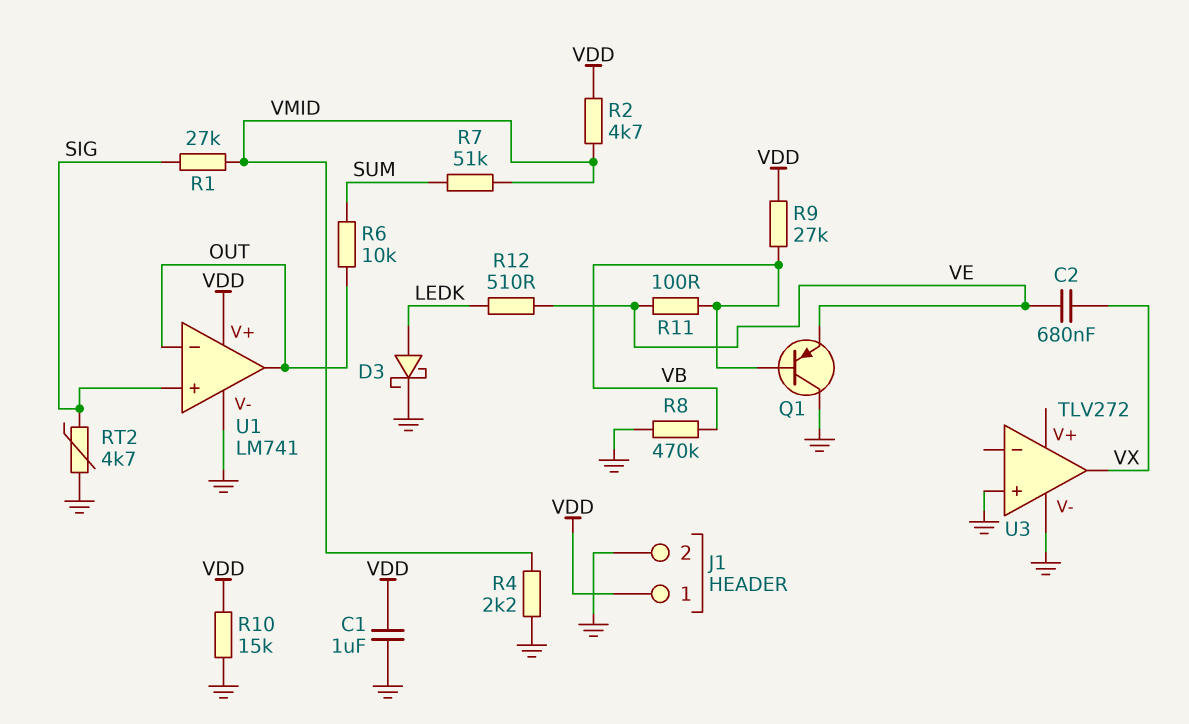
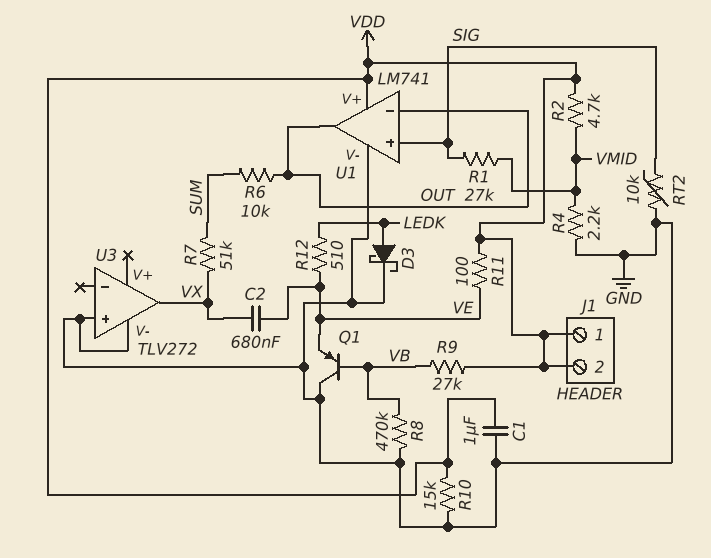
J1 pin 2: GND -> VDD
R7: 51k (SUM, VMID) -> 51k (SUM, VX)
R11: 100 (VB, VE) -> 100 (VDD, VE)
RT2: 4.7k (GND, SIG) -> 10k (GND, SIG)

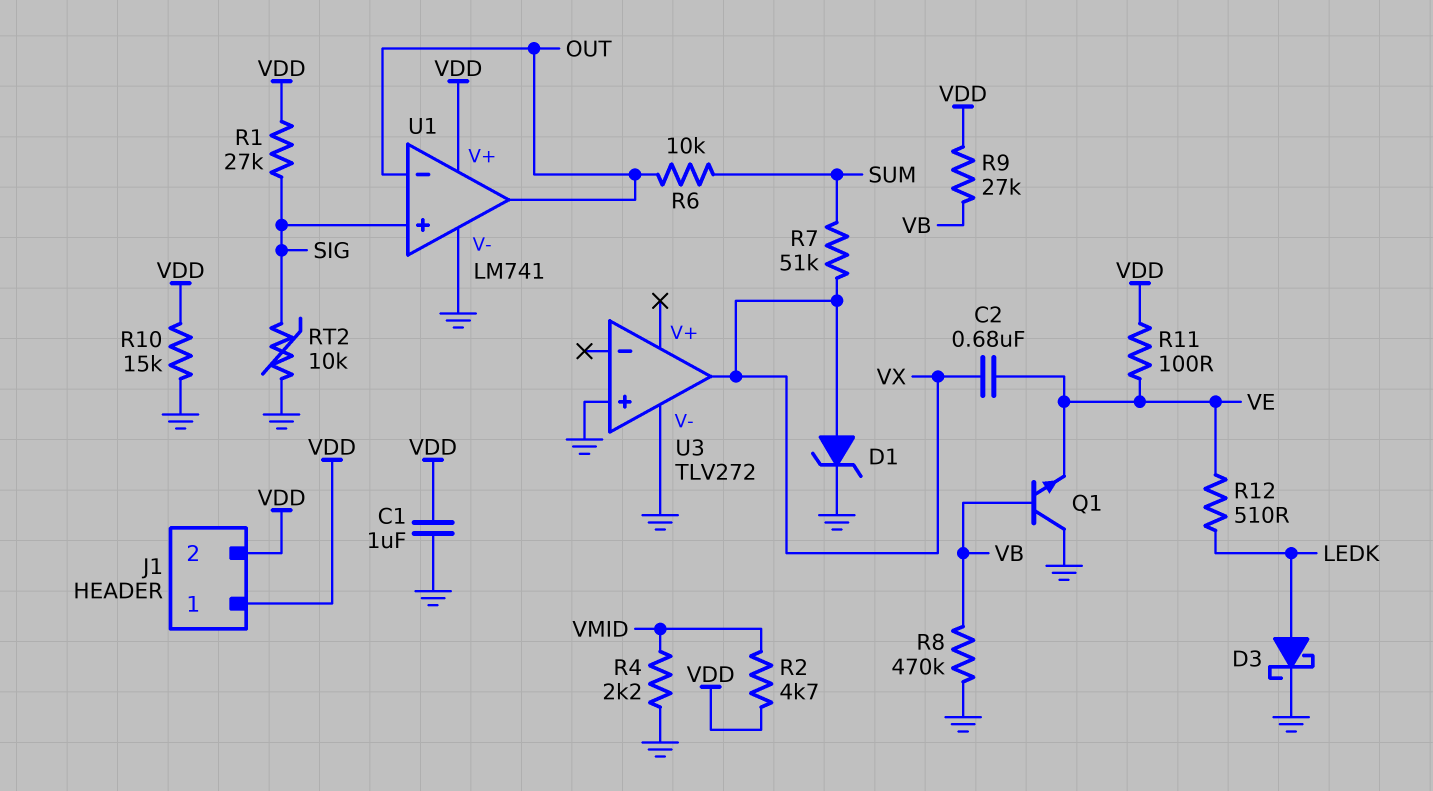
D1: none -> zener (A VX, K GND)
Q1: PNP (B VB, C GND, E VE) -> NPN (B VB, C GND, E VE)
R1: 27k (SIG, VMID) -> 27k (SIG, VDD)

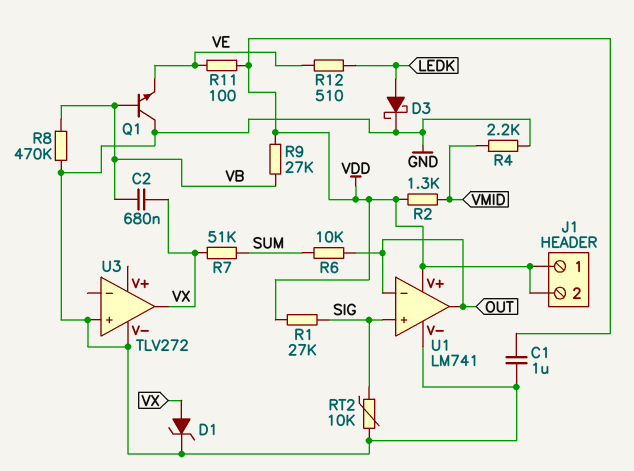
C2: 680nF (VE, VX) -> 680nF (VB, VX)
R2: 4.7k (VDD, VMID) -> 1.3k (VDD, VMID)
R10: 15k (GND, VDD) -> none

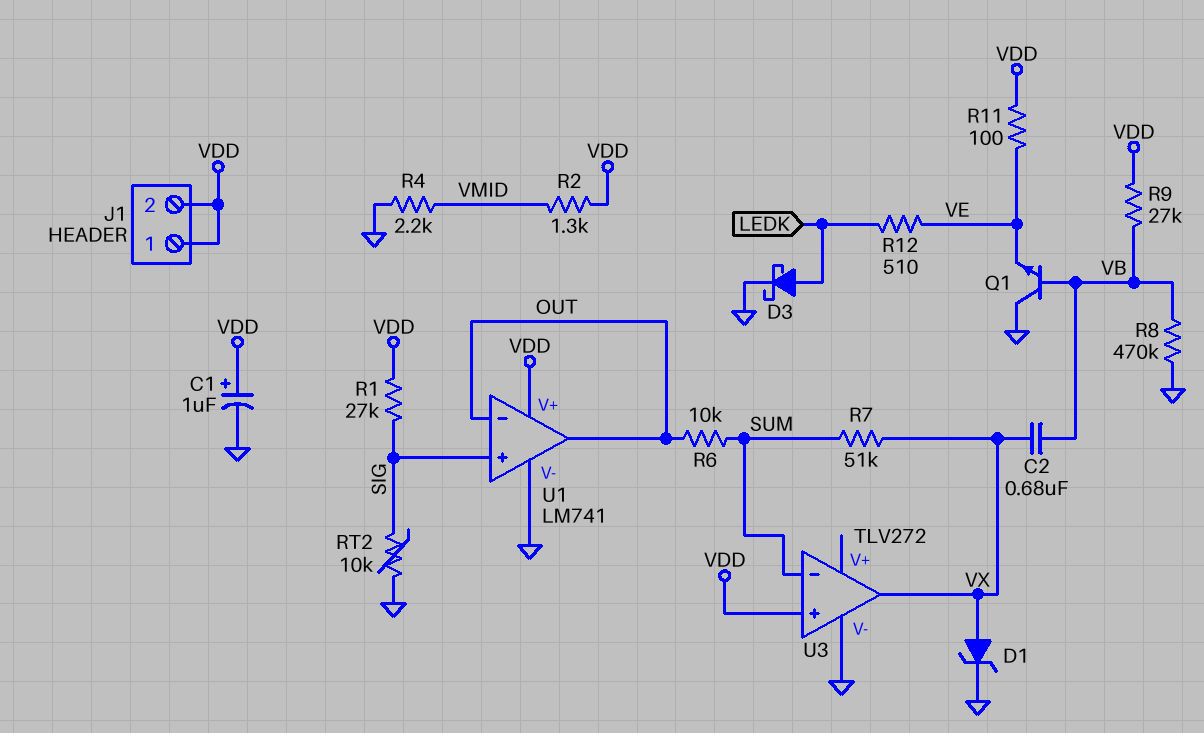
C1: 1uF (GND, VDD) -> 1uF (plus VDD, minus GND)
U3 pin in+: GND -> VDD
U3 pin in-: none -> SUM

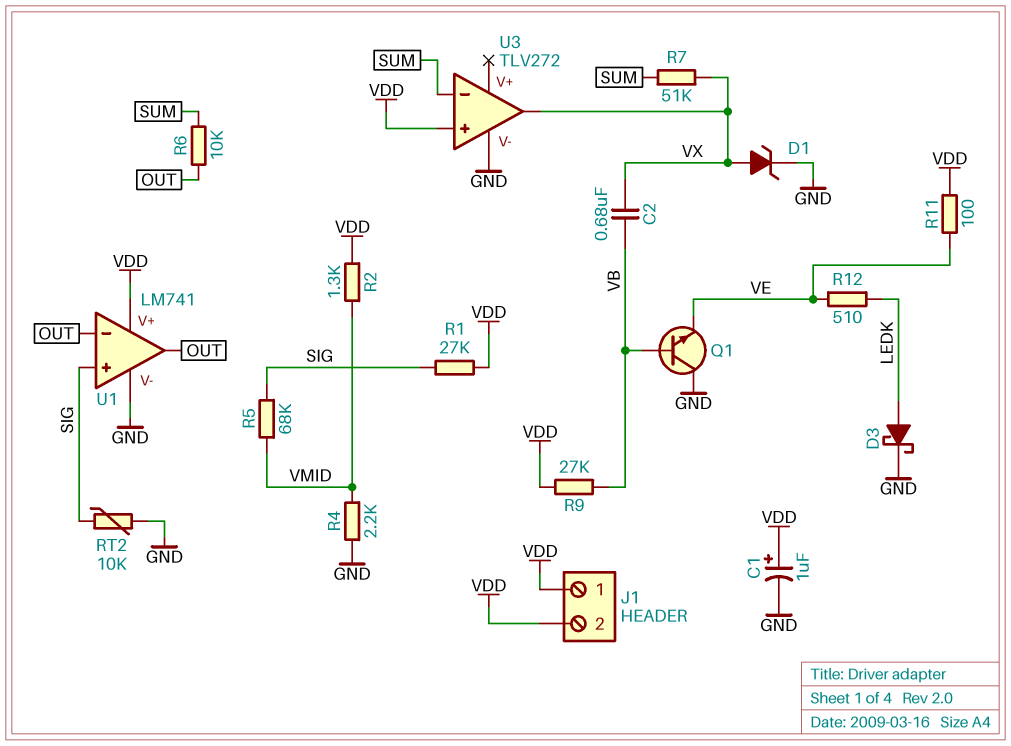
R5: none -> 68k (SIG, VMID)
R8: 470k (GND, VB) -> none

